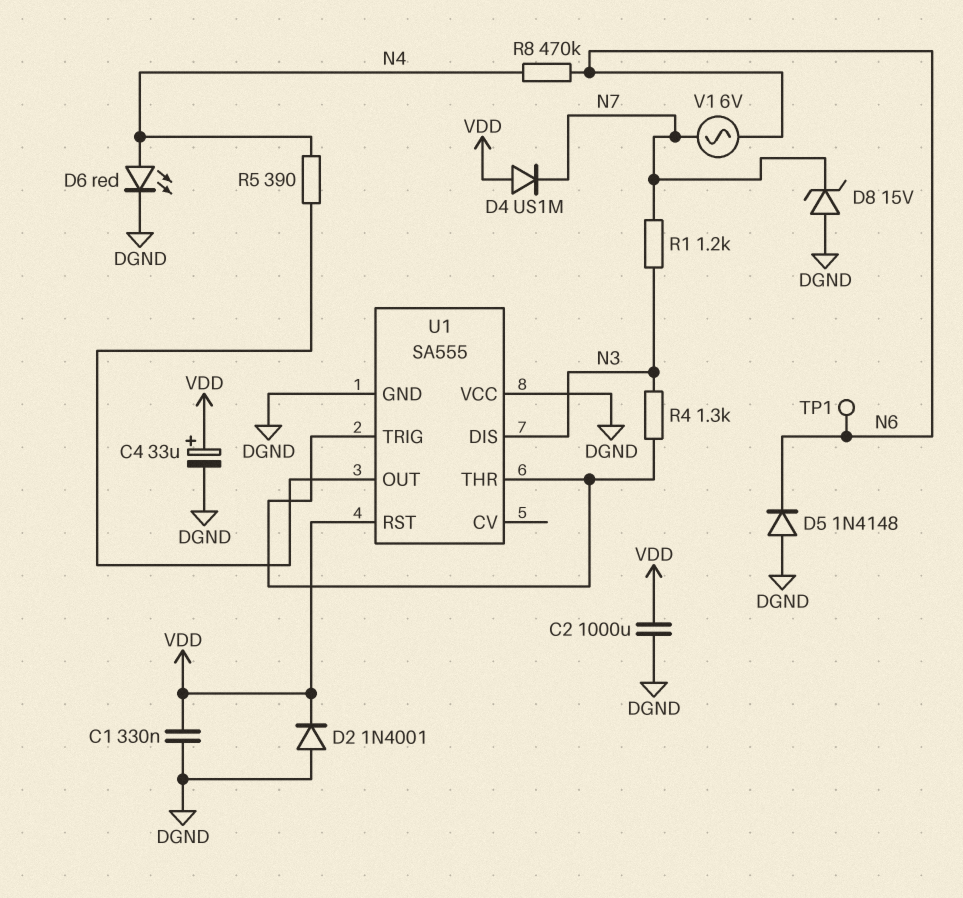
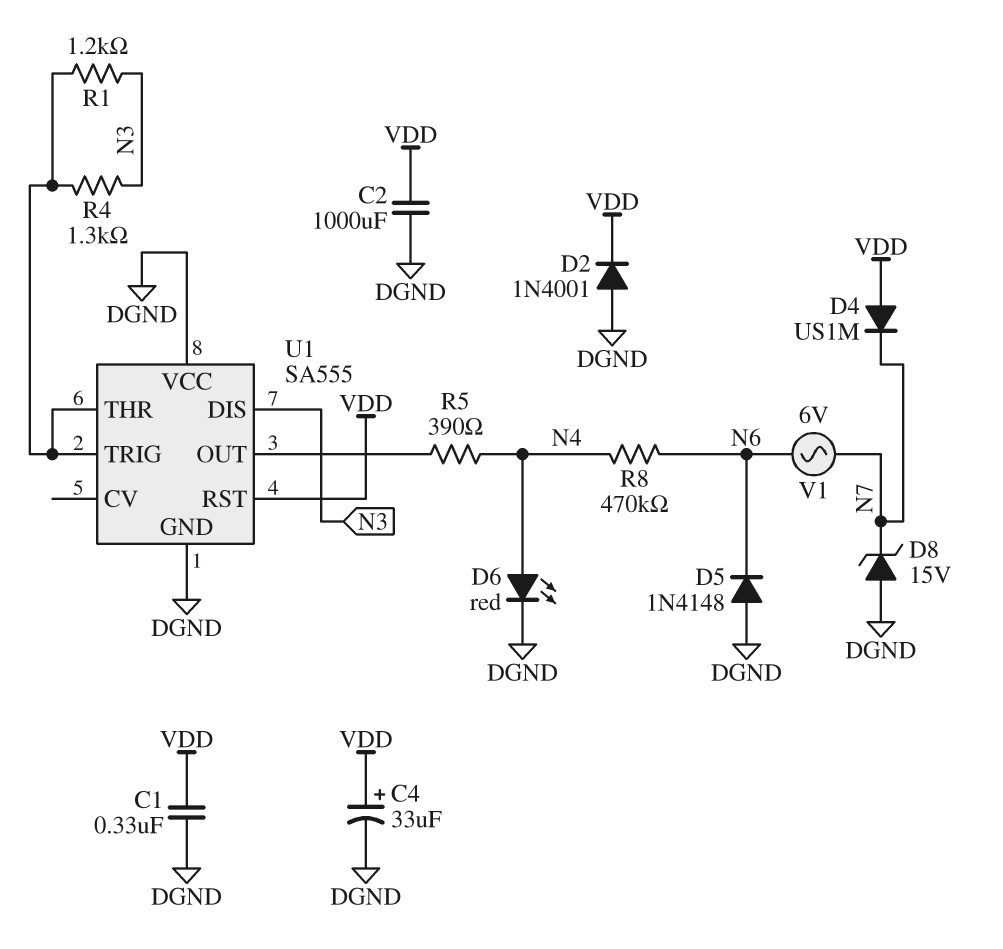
R1: 1.2k (N3, N7) -> 1.2k (N3, U1/THR)
TP1: test point (N6) -> none

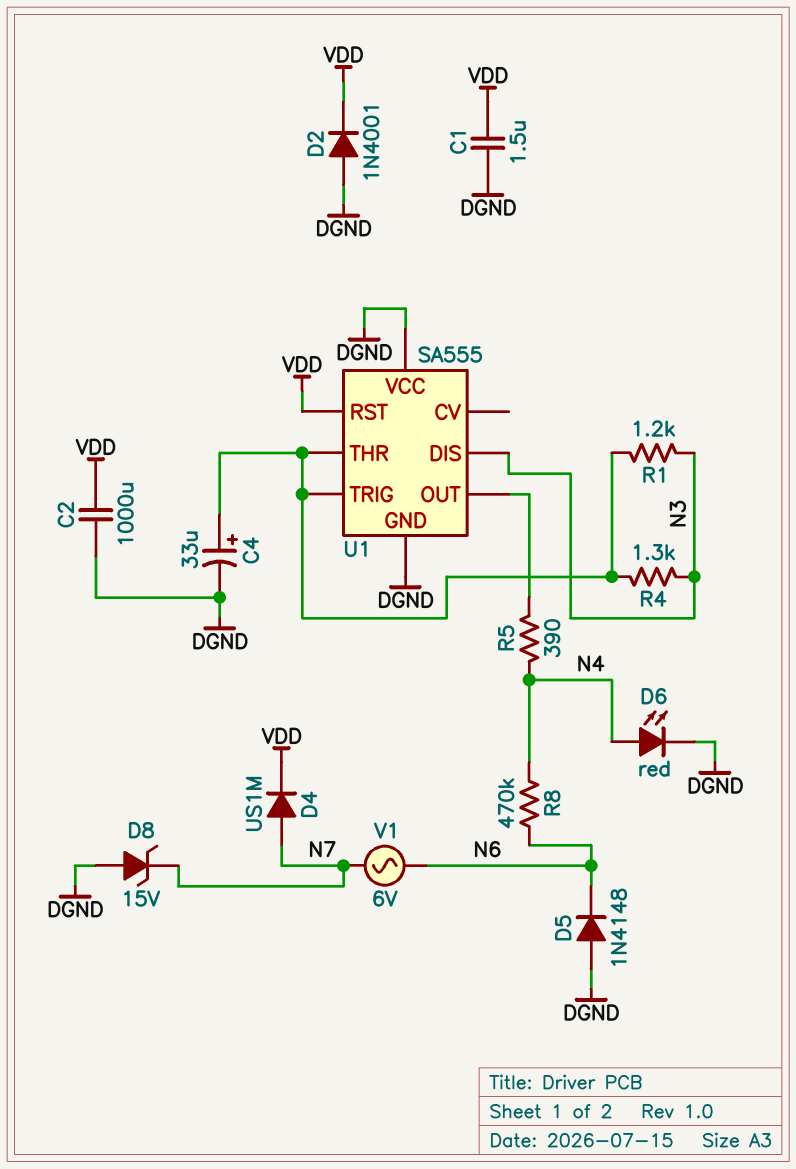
C1: 330nF (DGND, VDD) -> 1.5uF (DGND, VDD)
C4: 33uF (plus VDD, minus DGND) -> 33uF (plus U1/THR, minus DGND)
D4: diode US1M (A VDD, K N7) -> diode US1M (A N7, K VDD)

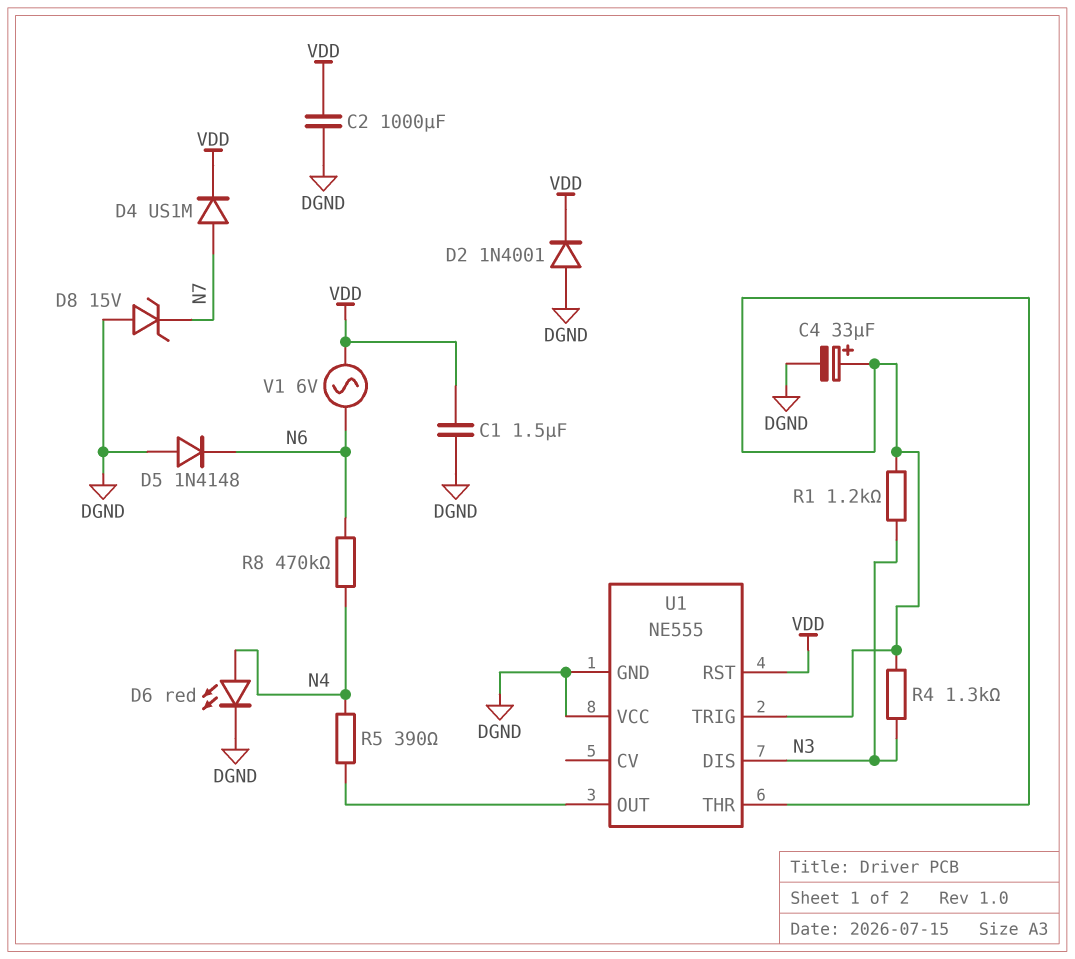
U1: SA555 -> NE555
V1: AC 6V (N6, N7) -> AC 6V (N6, VDD)

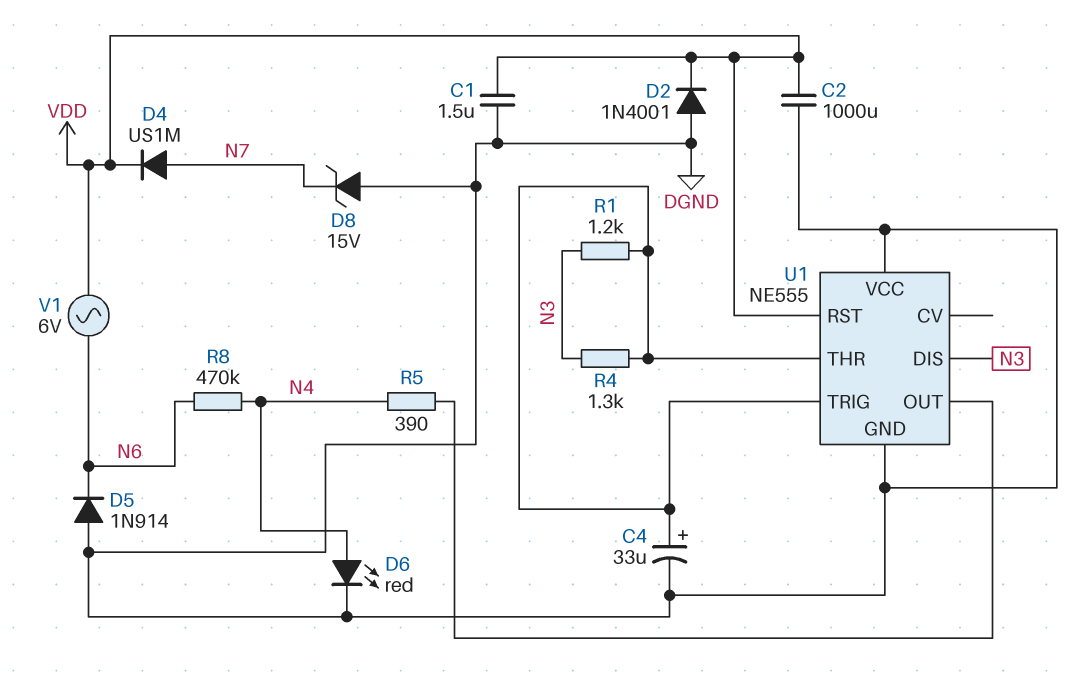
D5: diode 1N4148 (A DGND, K N6) -> diode 1N914 (A DGND, K N6)

